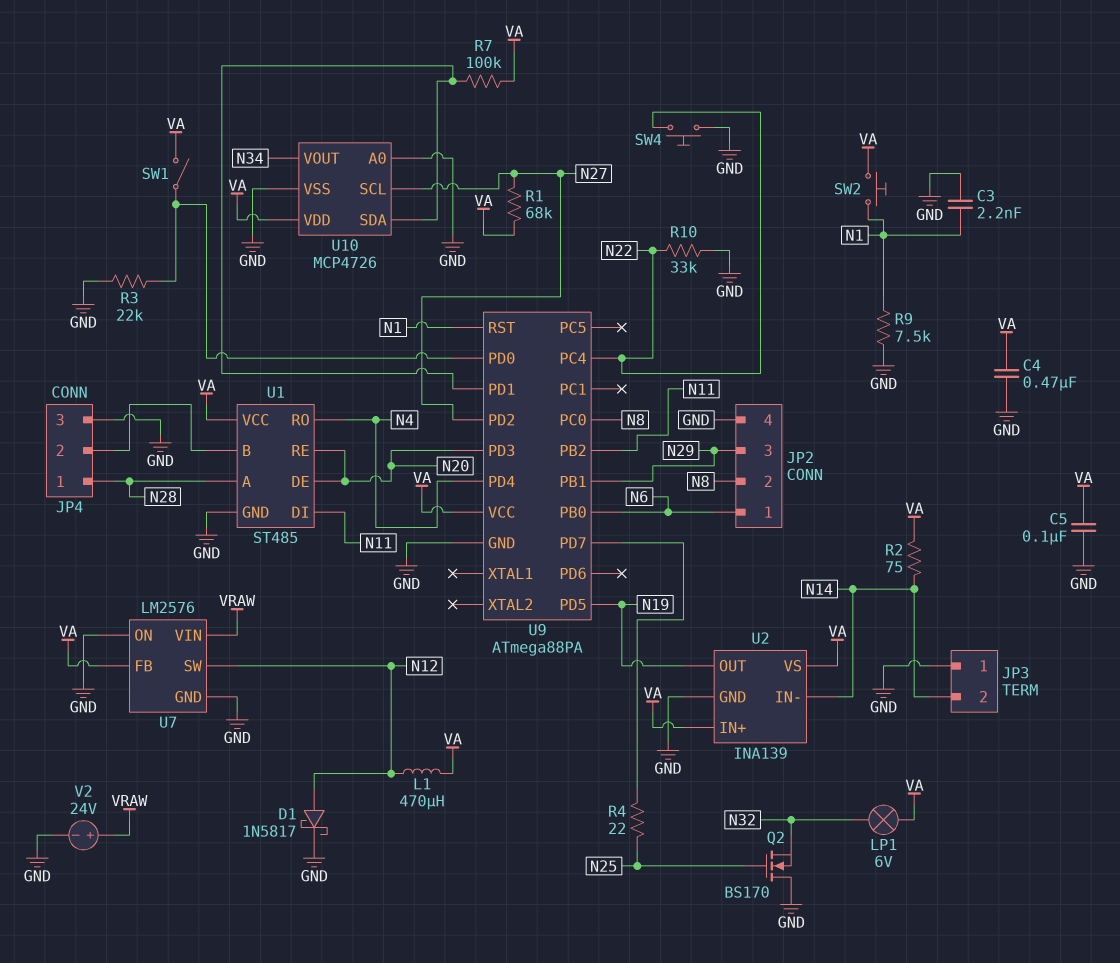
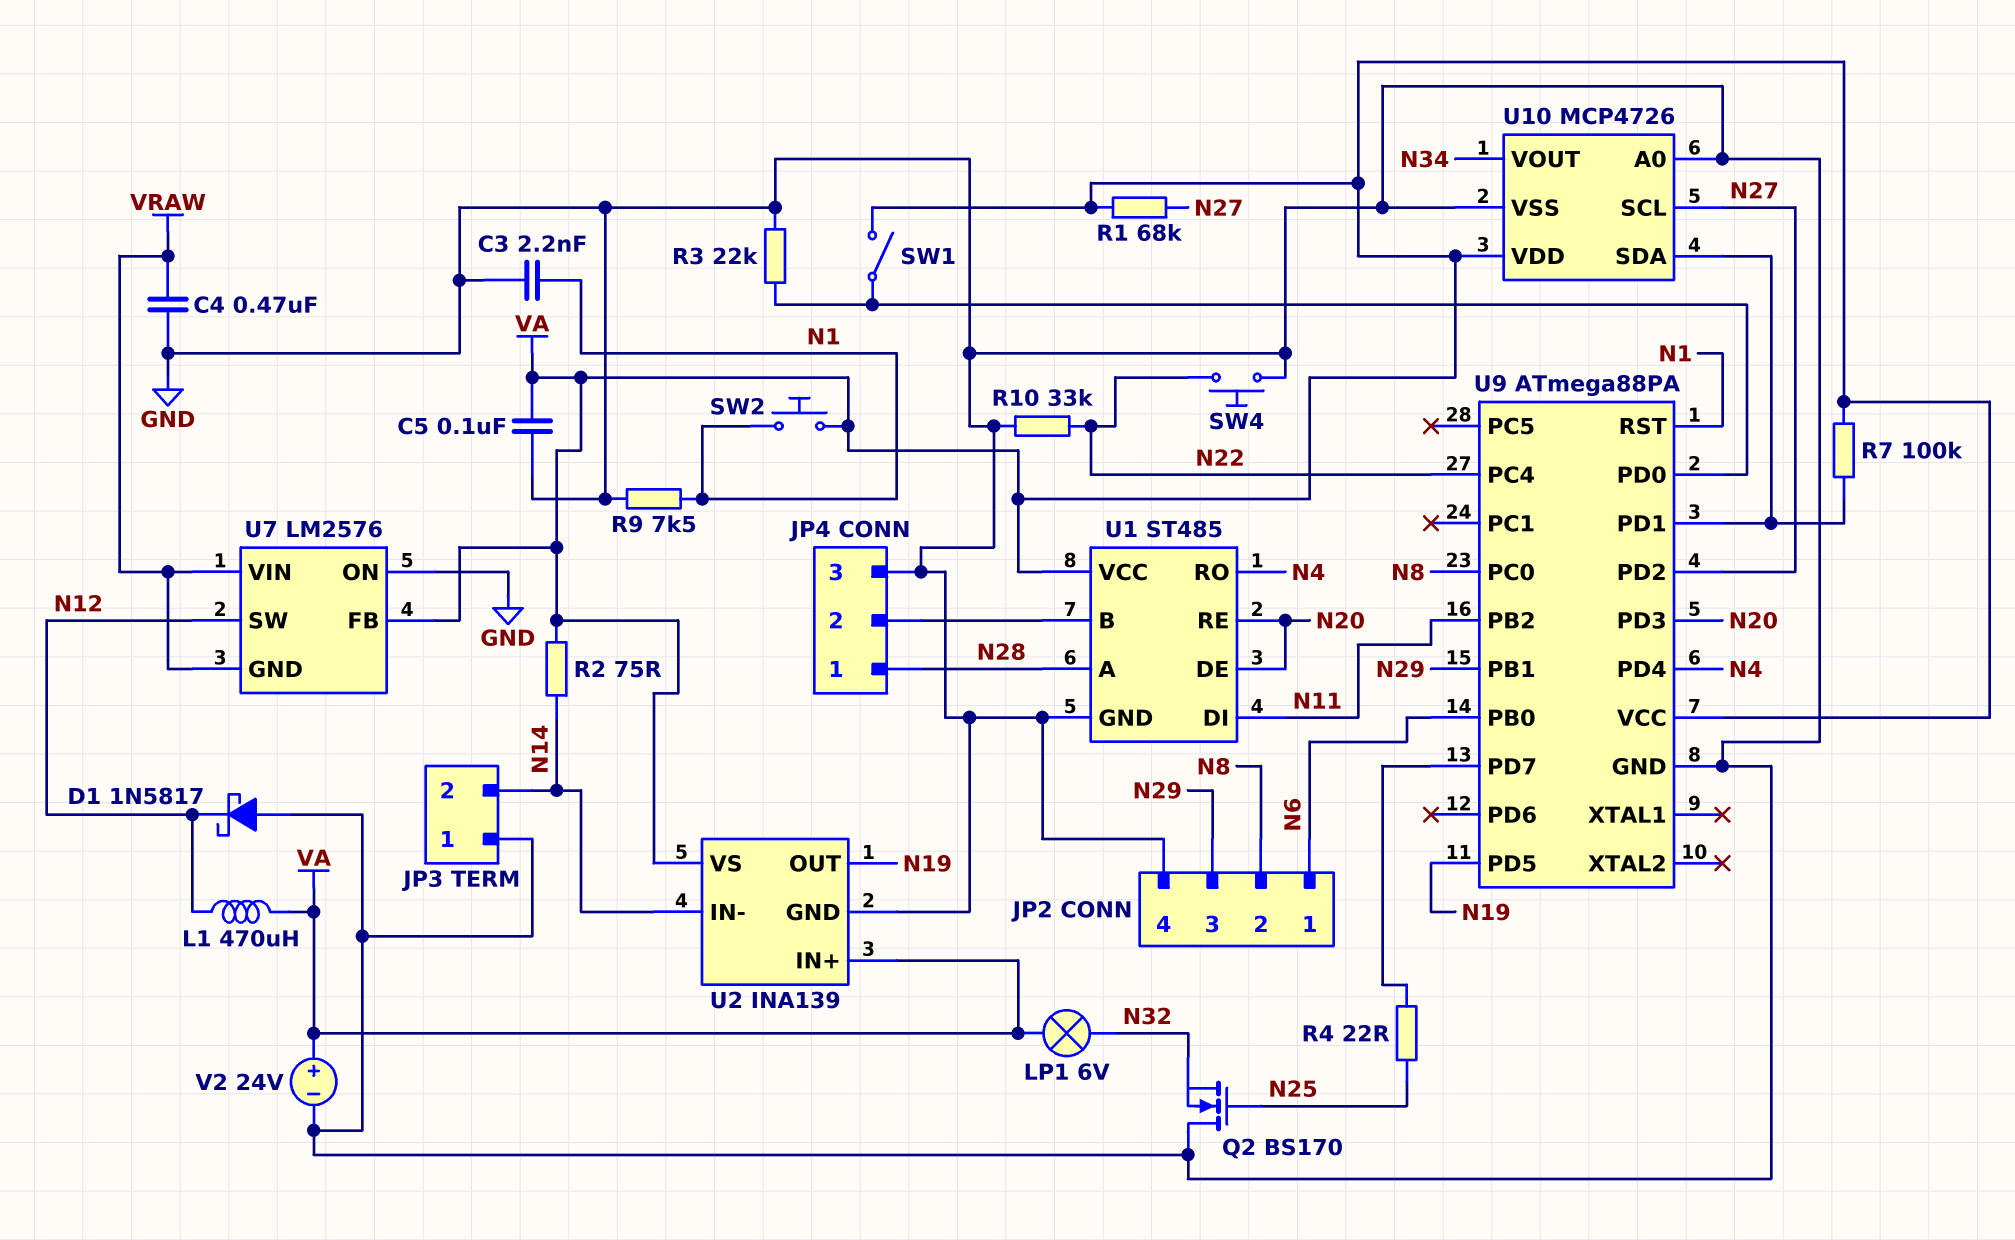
C4: 470nF (GND, VA) -> 470nF (GND, VRAW)
D1: schottky 1N5817 (A N12, K GND) -> schottky 1N5817 (A GND, K N12)
U7 pin GND: GND -> VRAW
V2: 24V (plus VRAW, minus GND) -> 24V (plus VA, minus GND)

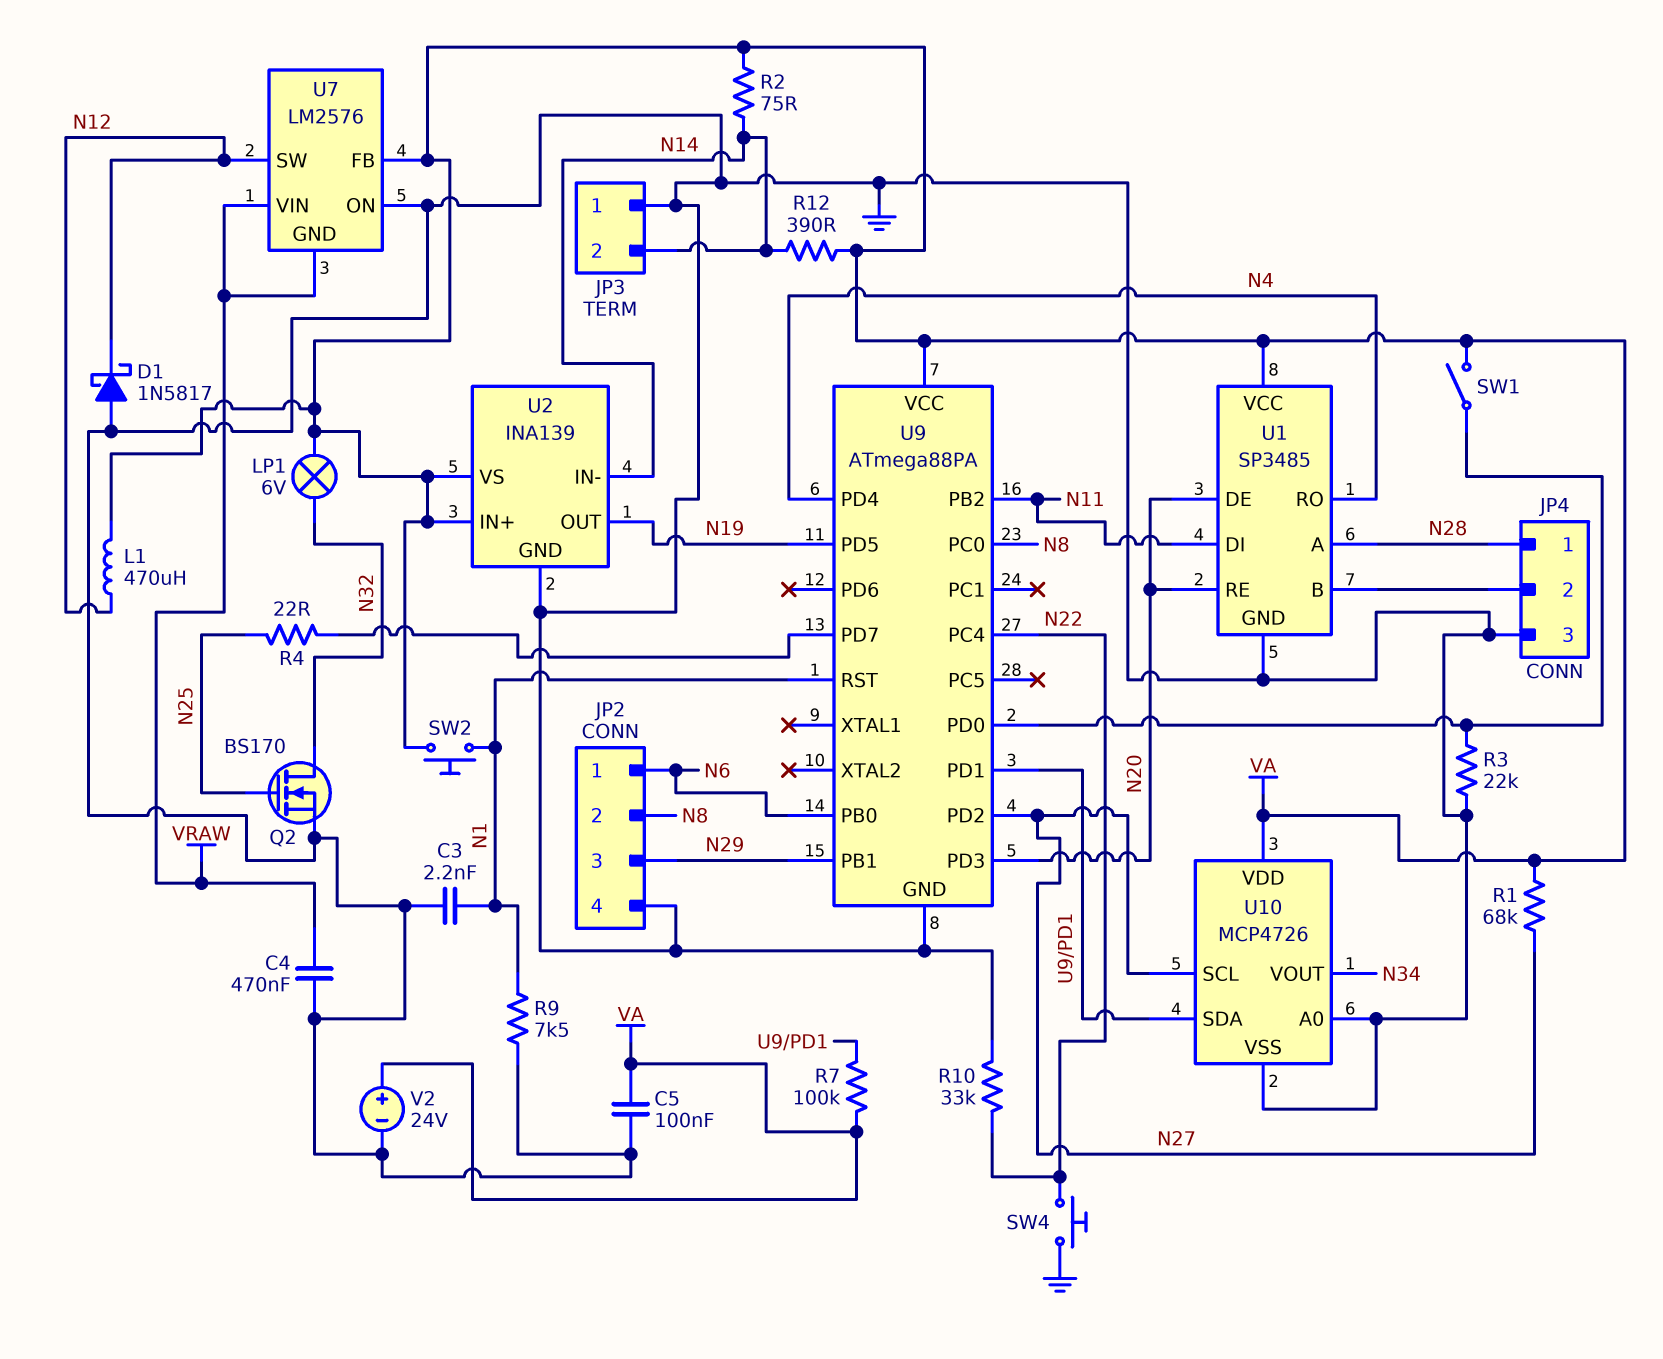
Q2: NMOS BS170 (G N25, D GND, S N32) -> NMOS BS170 (G N25, D N32, S GND)
R12: none -> 390 (N14, VA)
U1: ST485 -> SP3485

